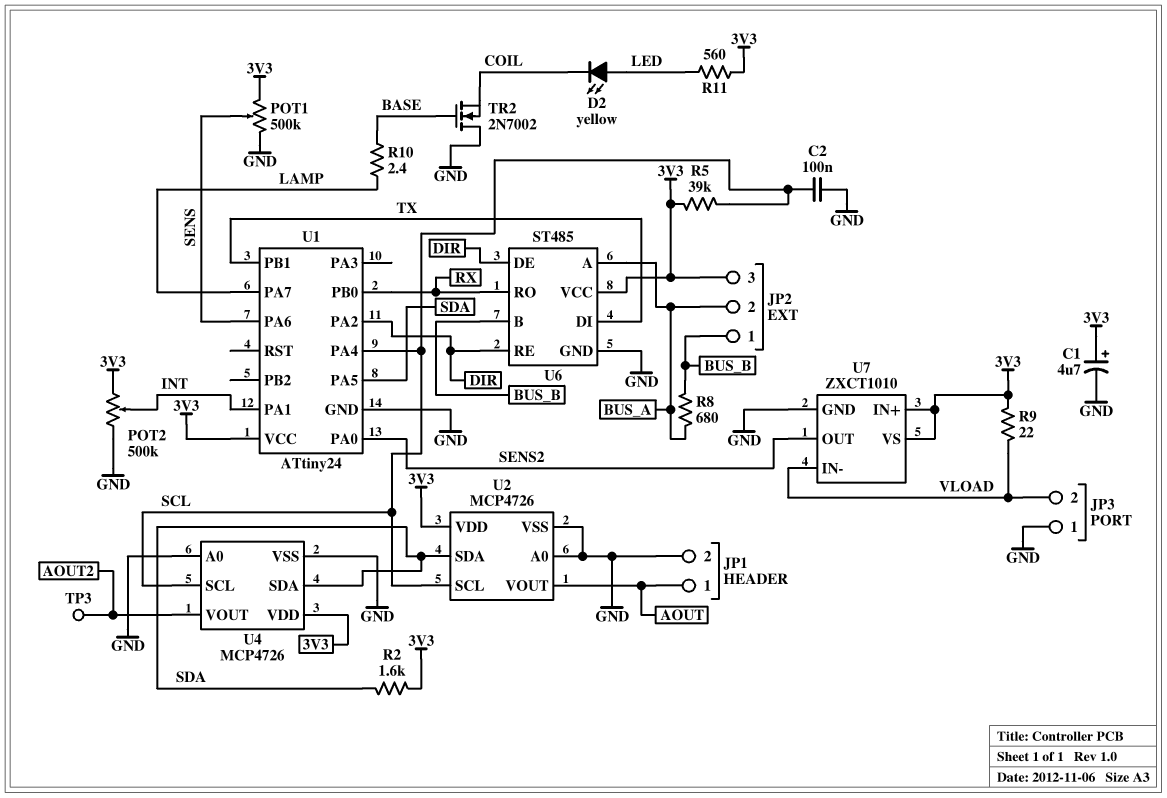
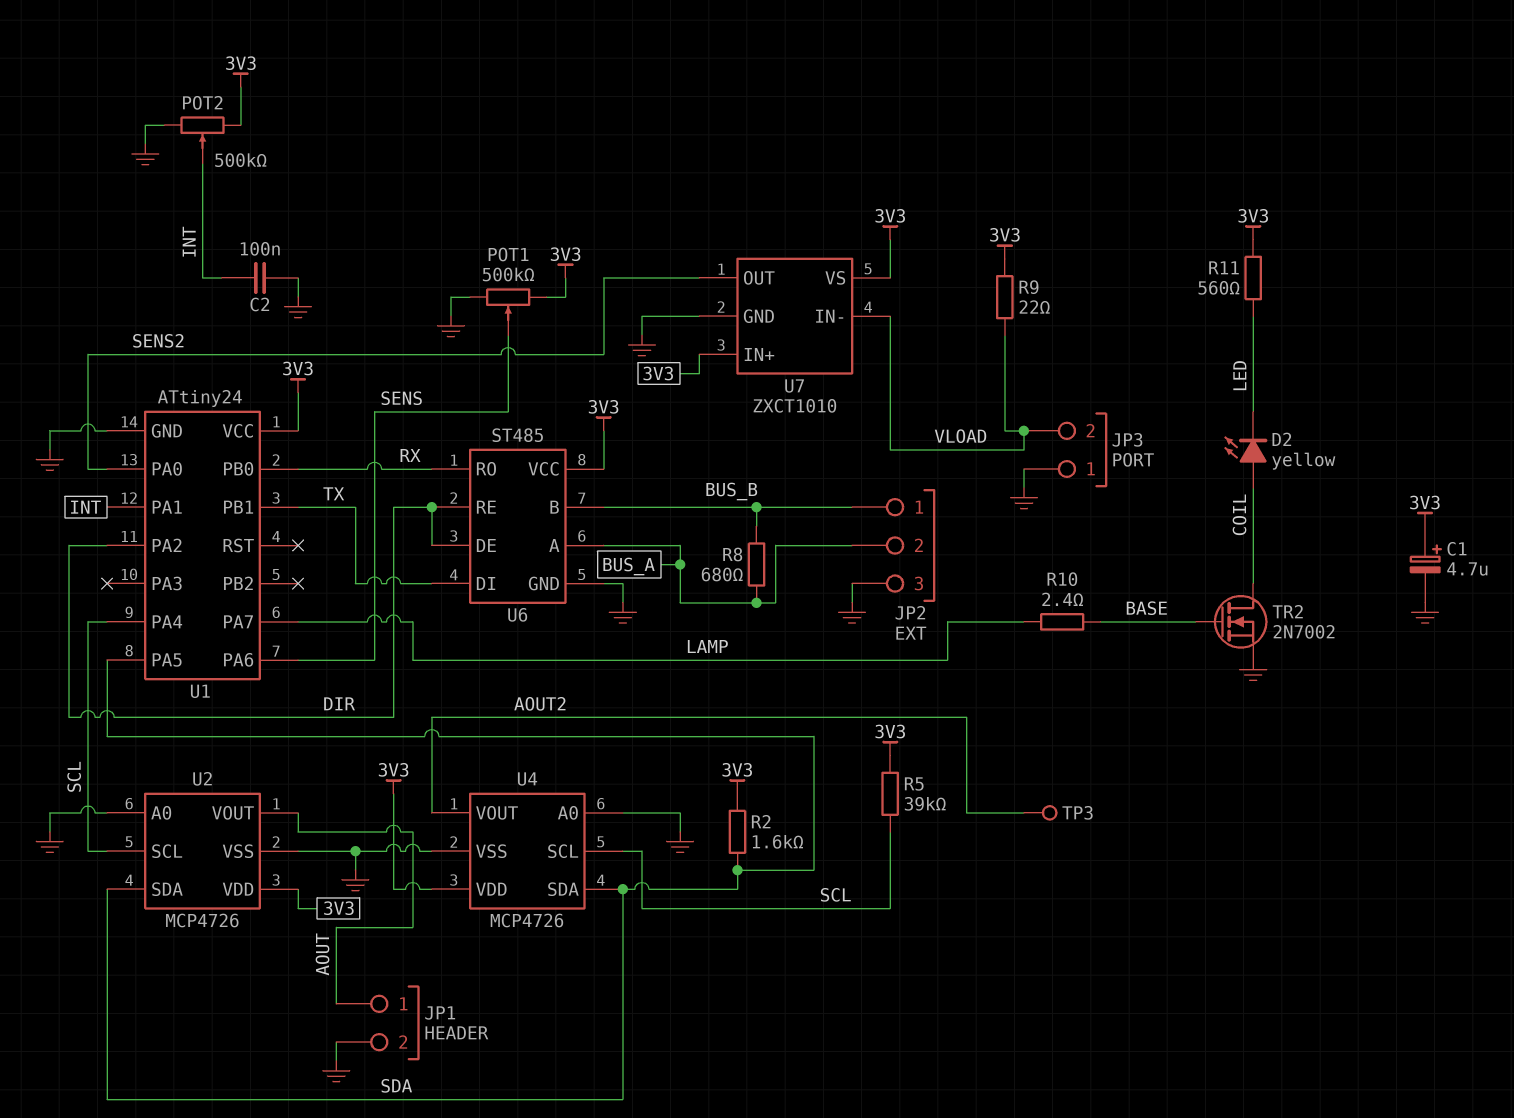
C2: 100nF (GND, SCL) -> 100nF (GND, INT)
D2: LED yellow (A LED, K COIL) -> LED yellow (A COIL, K LED)
JP2 pin 3: 3V3 -> GND
TR2: NMOS 2N7002 (G BASE, D GND, S COIL) -> NMOS 2N7002 (G BASE, D COIL, S GND)

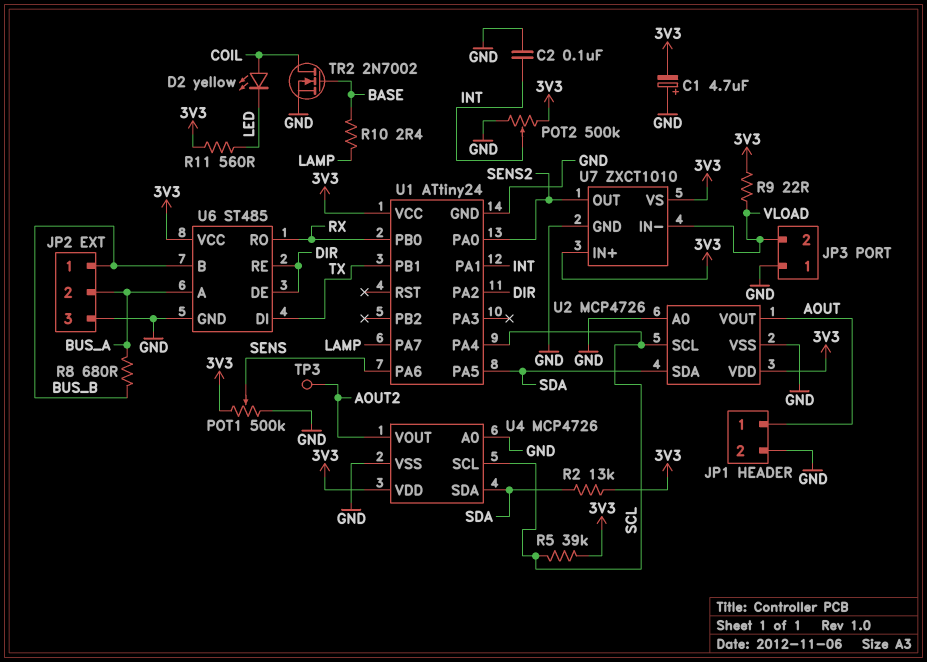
C1: 4.7uF (plus 3V3, minus GND) -> 4.7uF (plus GND, minus 3V3)
R2: 1.6k (3V3, SDA) -> 13k (3V3, SDA)

